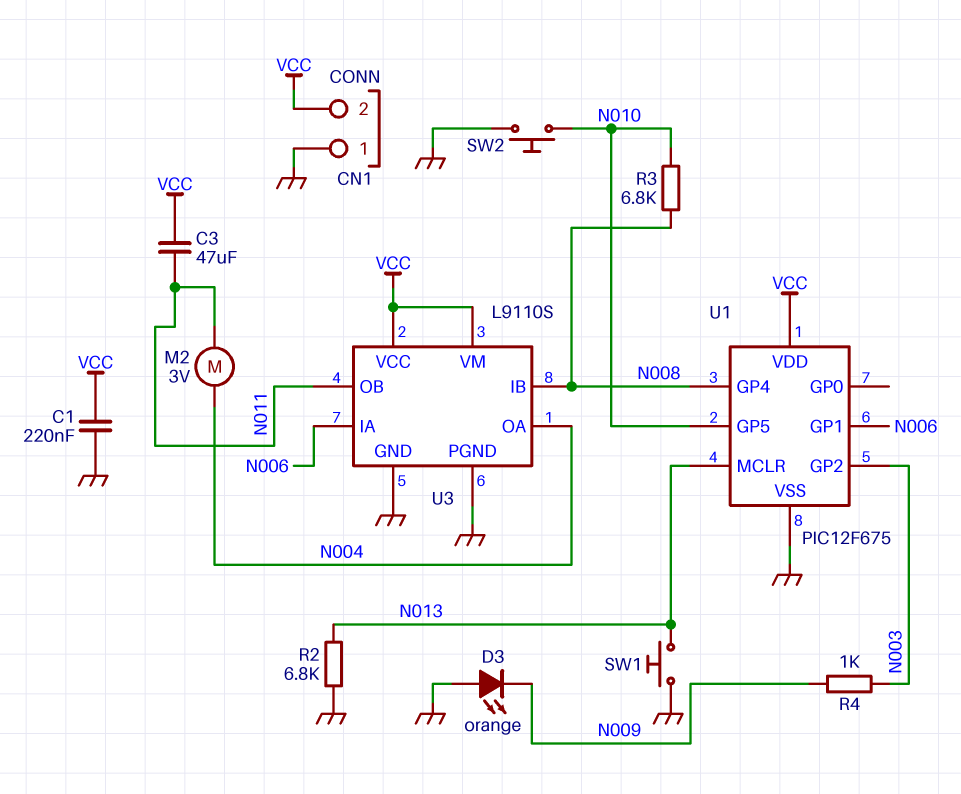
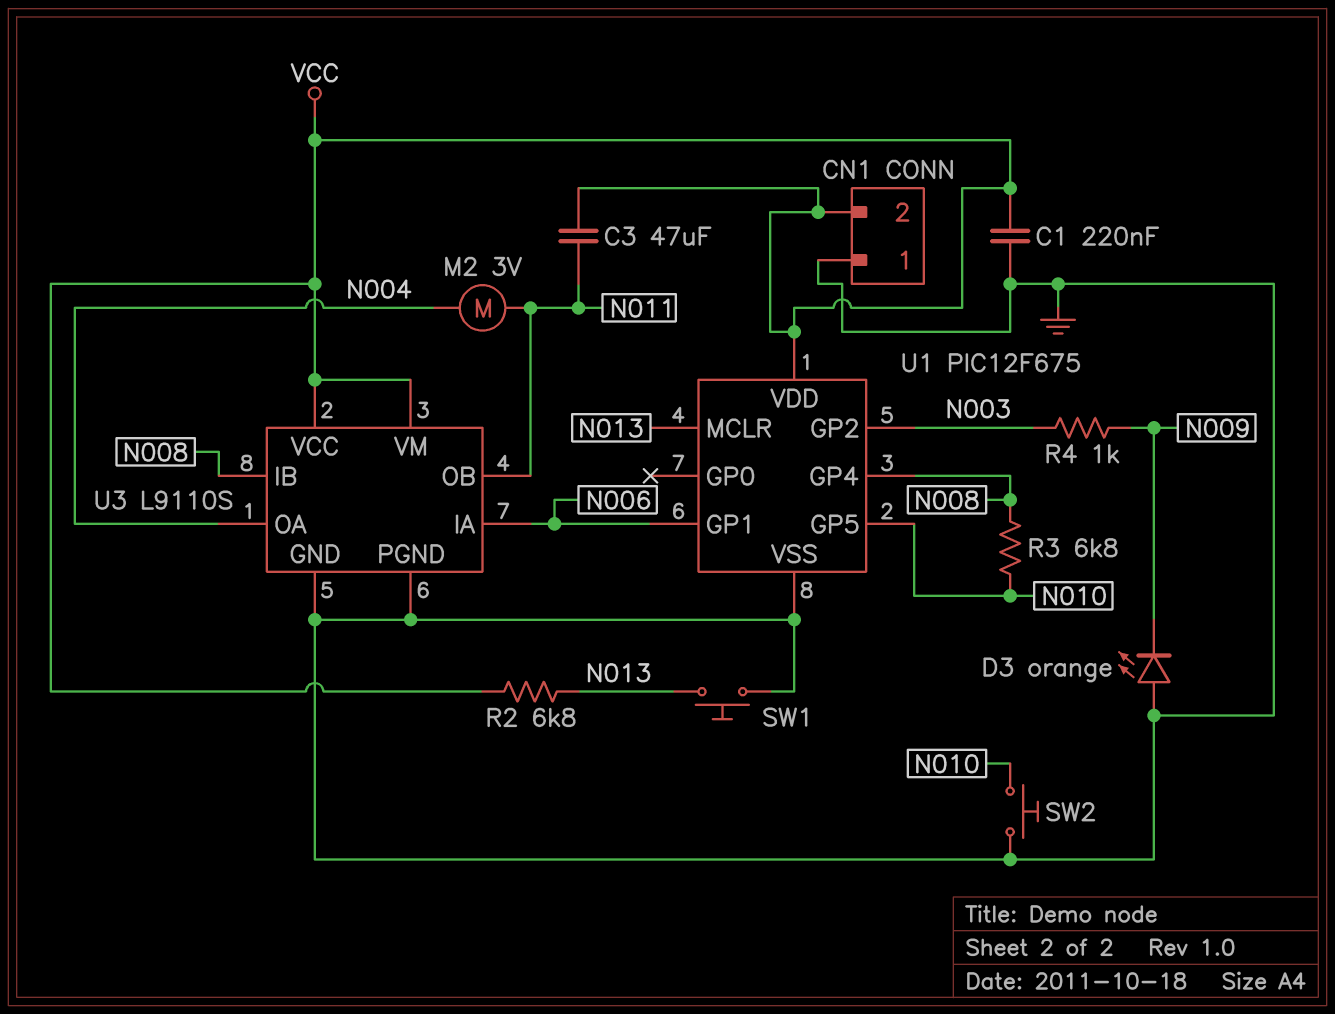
R2: 6.8k (GND, N013) -> 6.8k (N013, VCC)

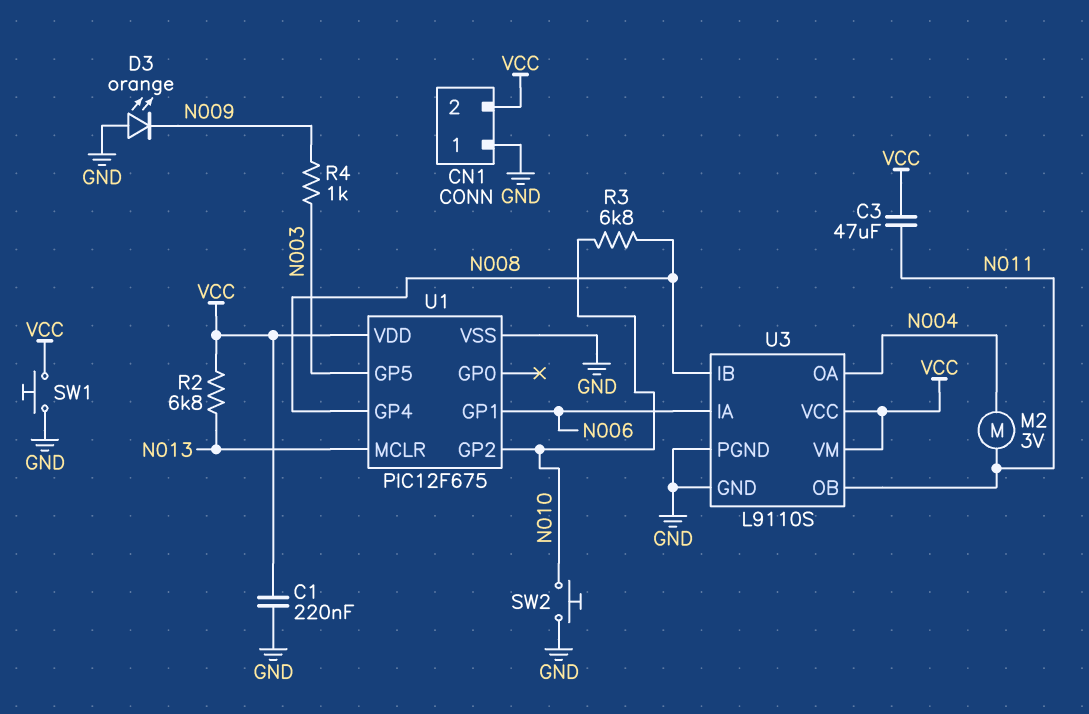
SW1: button (GND, N013) -> button (GND, VCC)
U1 pin GP2: N003 -> N010
U1 pin GP5: N010 -> N003

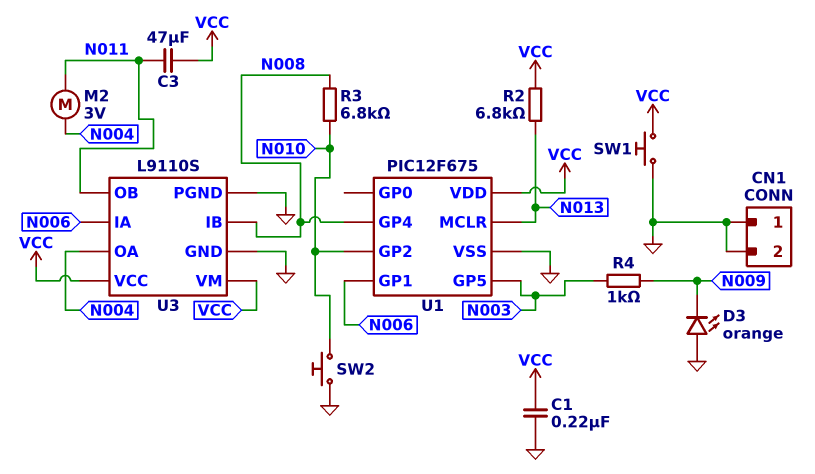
CN1 pin 2: VCC -> GND

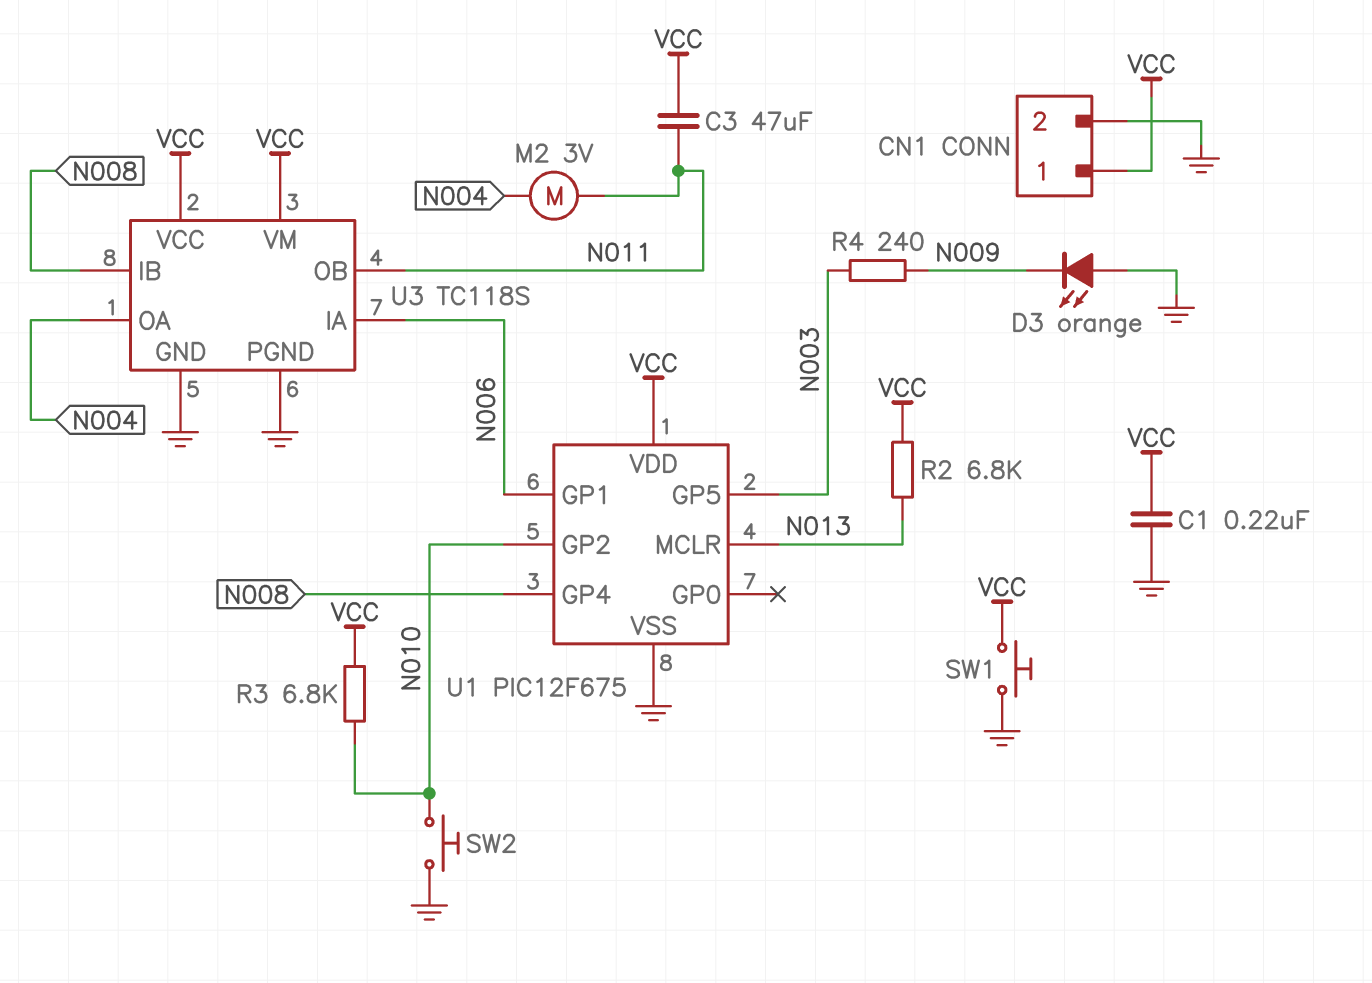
CN1 pin 1: GND -> VCC
R3: 6.8k (N008, N010) -> 6.8k (N010, VCC)
R4: 1k (N003, N009) -> 240 (N003, N009)
U3: L9110S -> TC118S

